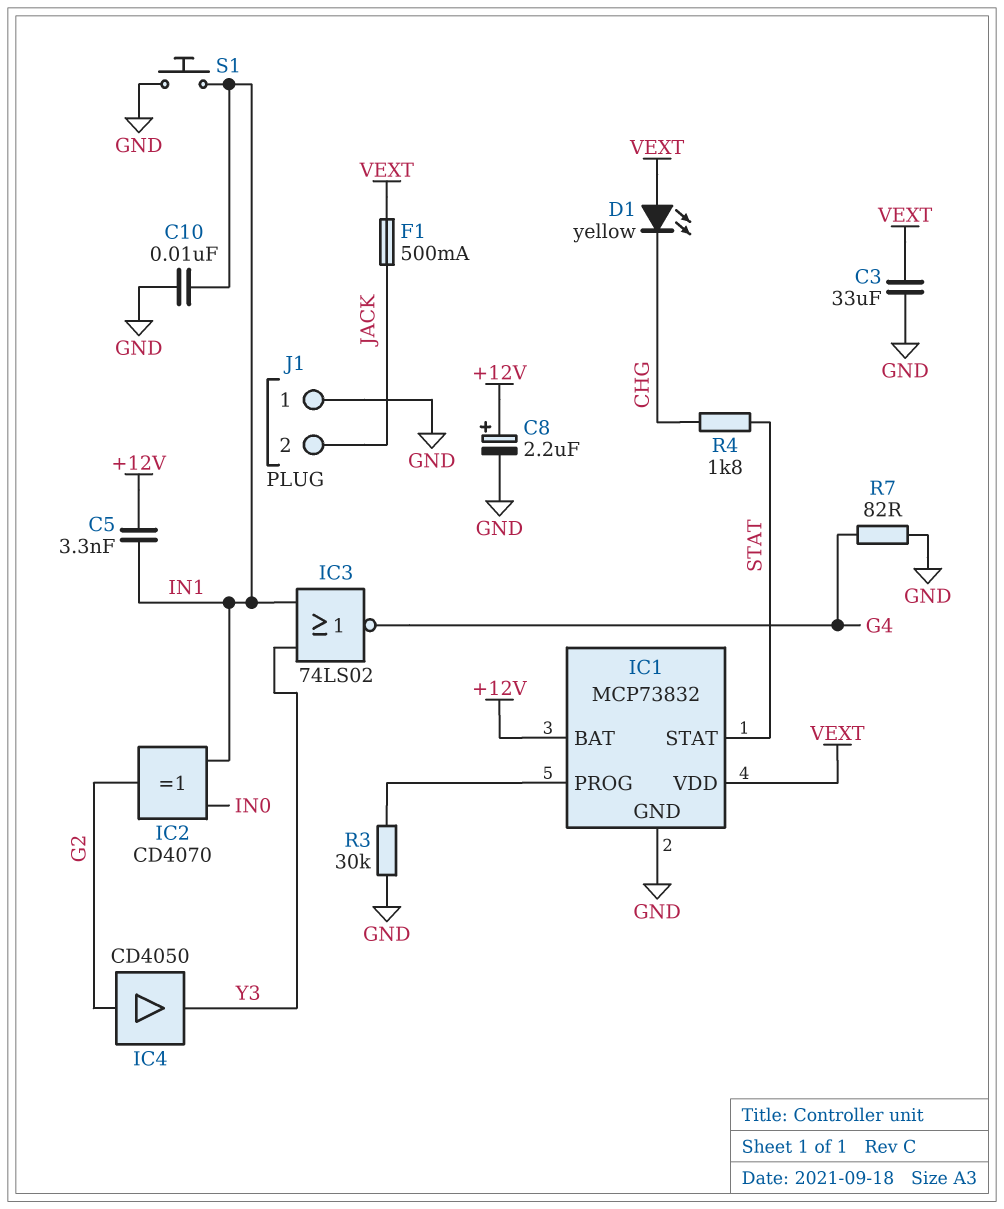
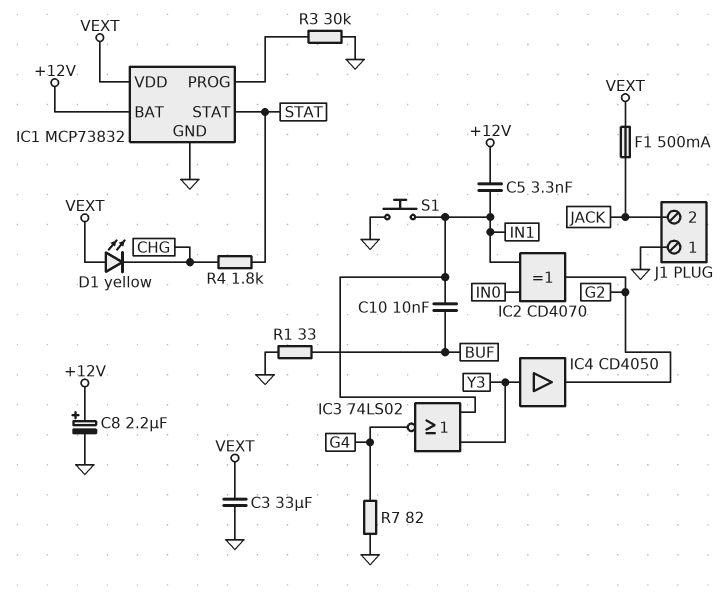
C10: 10nF (GND, IN1) -> 10nF (BUF, IN1)
IC4: buffer CD4050 (in G2, out Y3) -> buffer CD4050 (in Y3, out G2)
R1: none -> 33 (BUF, GND)

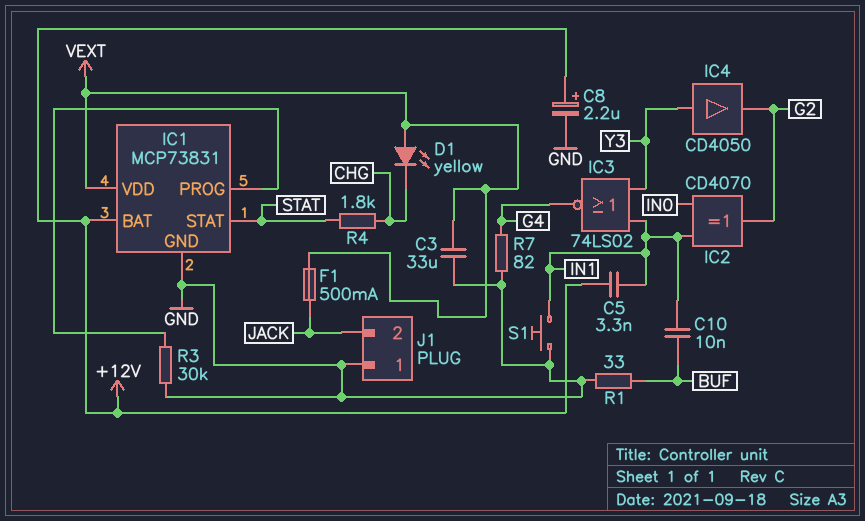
IC1: MCP73832 -> MCP73831

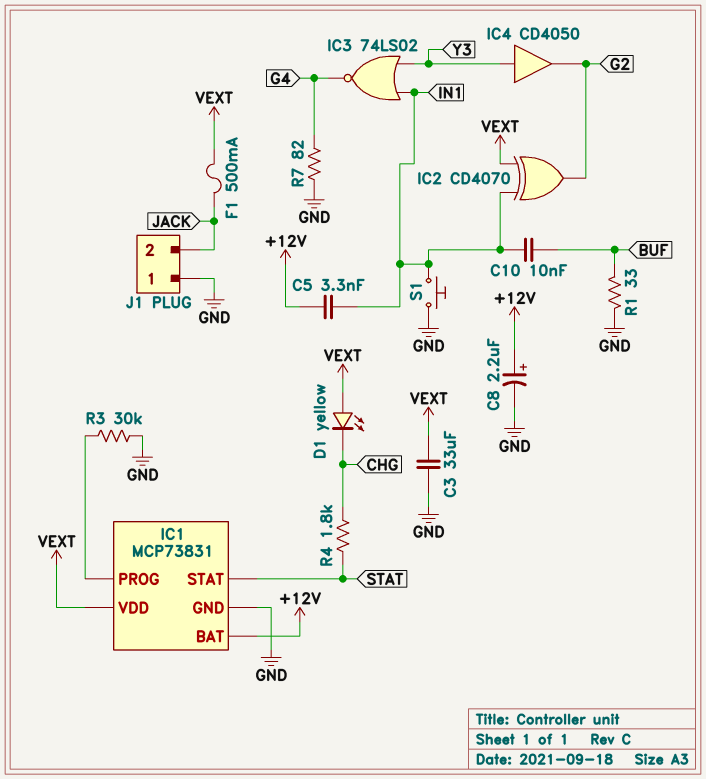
IC2: XOR CD4070 (in IN0, in IN1, out G2) -> XOR CD4070 (in IN1, in VEXT, out G2)

